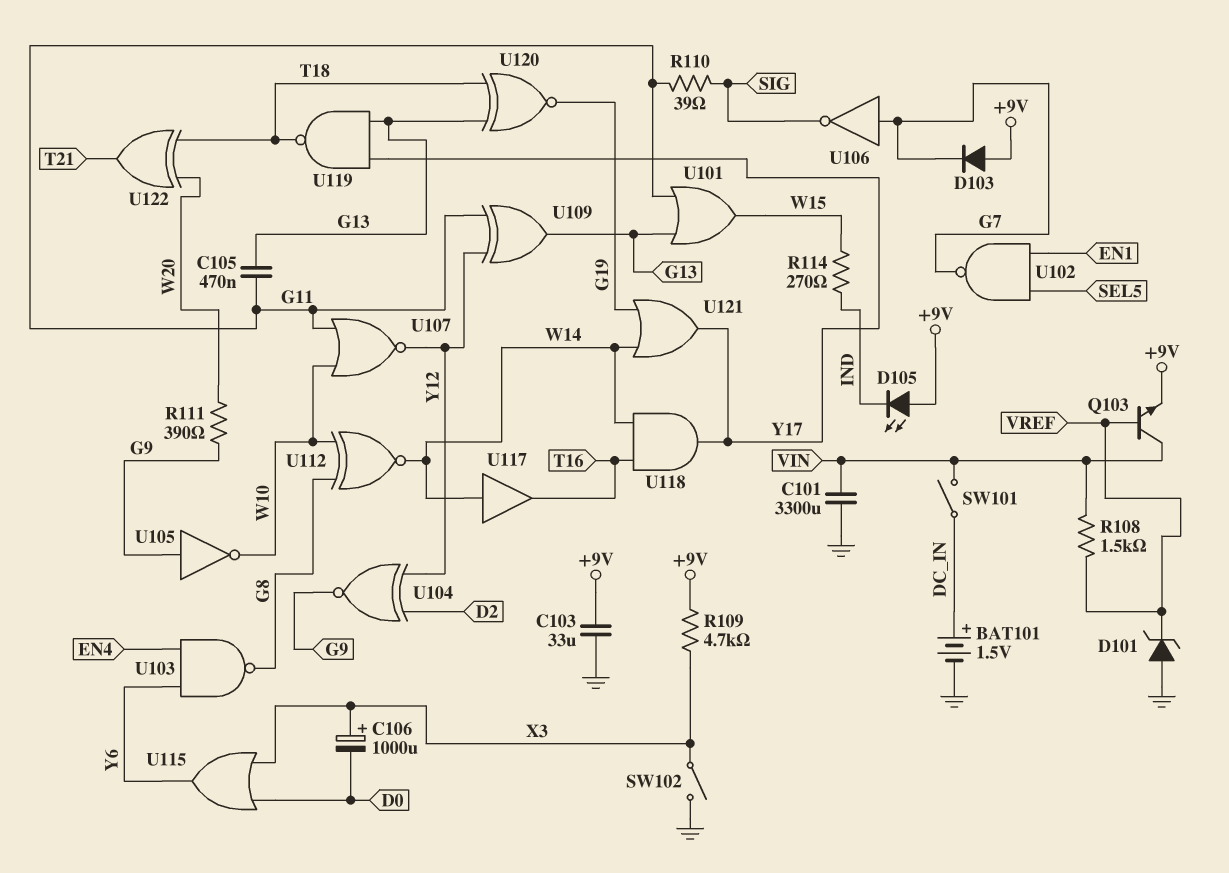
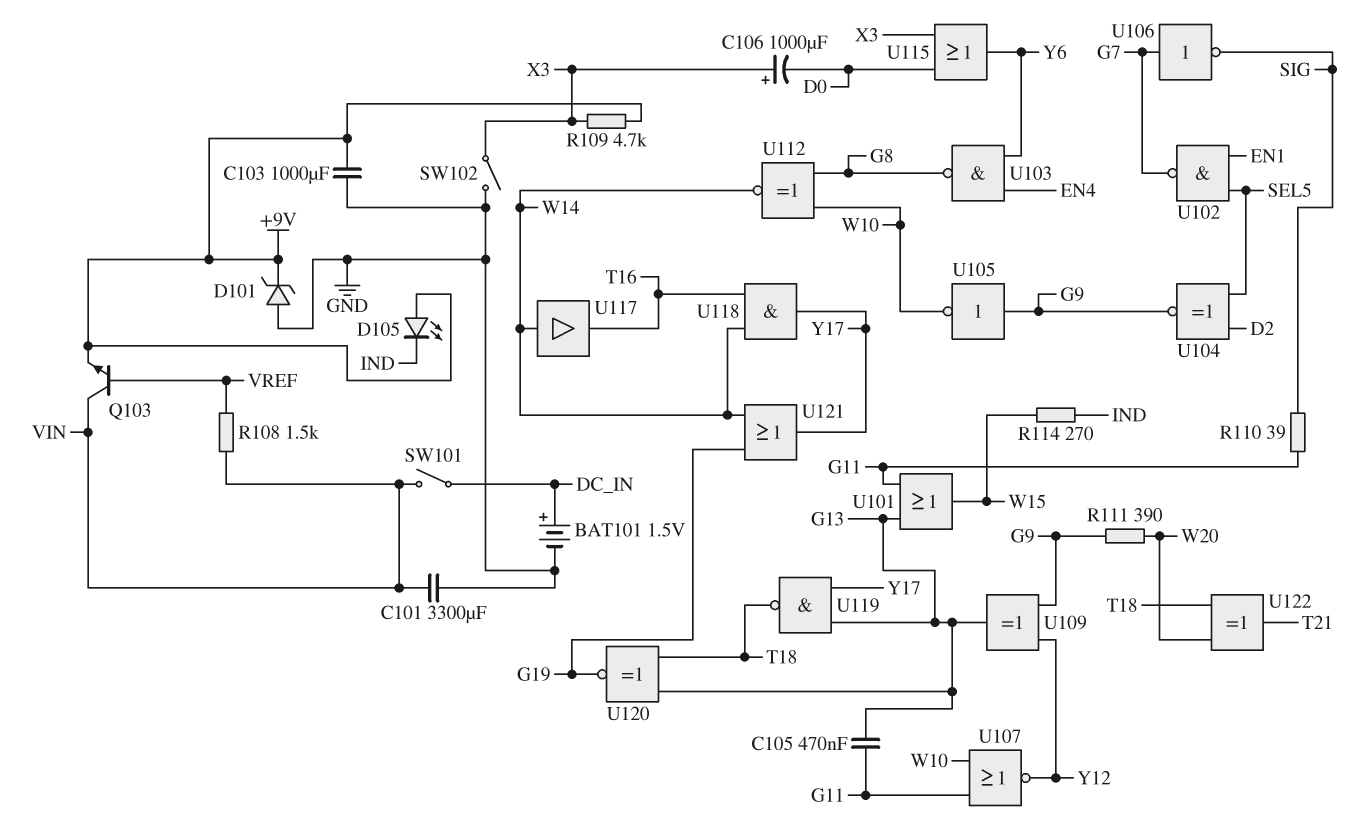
C103: 33uF (+9V, GND) -> 1000uF (+9V, GND)
D101: zener (A GND, K VREF) -> zener (A GND, K +9V)
D103: diode (A +9V, K G7) -> none
U104: XNOR (in D2, in Y12, out G9) -> XNOR (in D2, in SEL5, out G9)
U109: XOR (in G11, in Y12, out G13) -> XOR (in G9, in Y12, out G13)

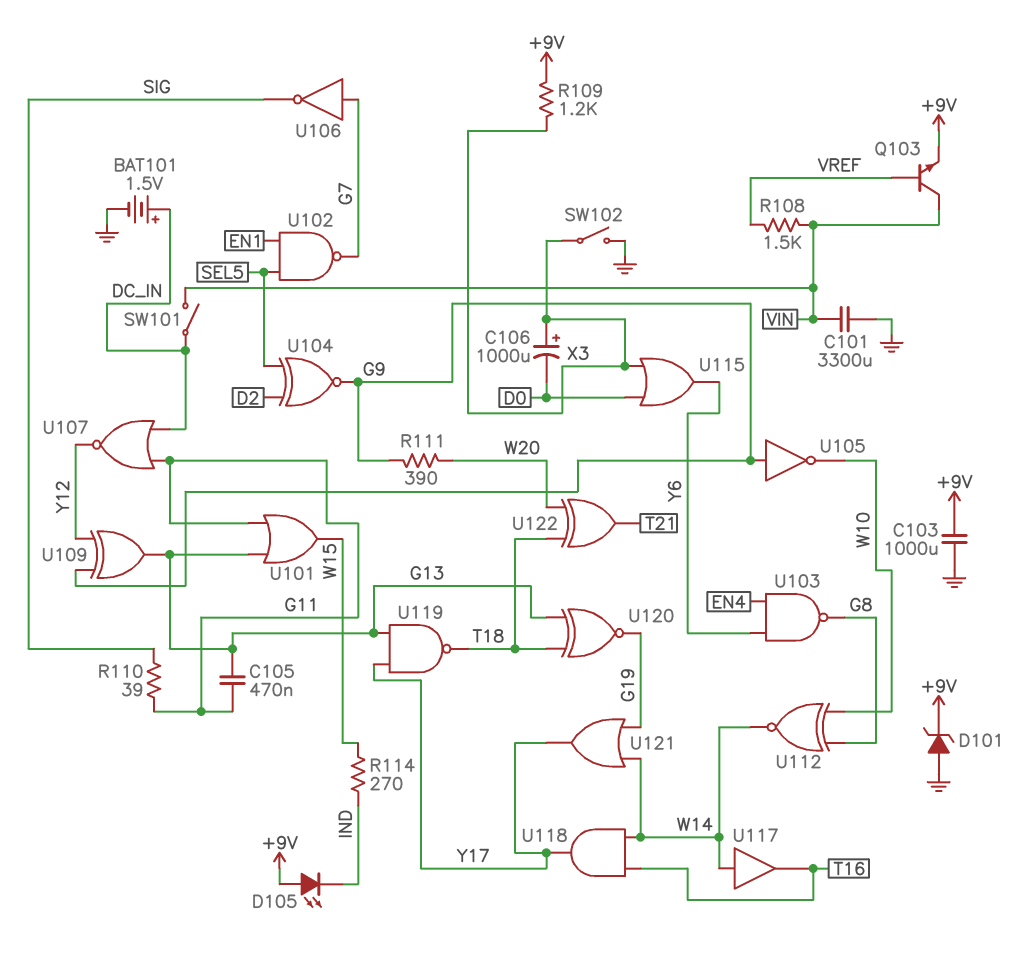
R109: 4.7k (+9V, X3) -> 1.2k (+9V, X3)
U107: NOR (in G11, in W10, out Y12) -> NOR (in DC_IN, in G11, out Y12)

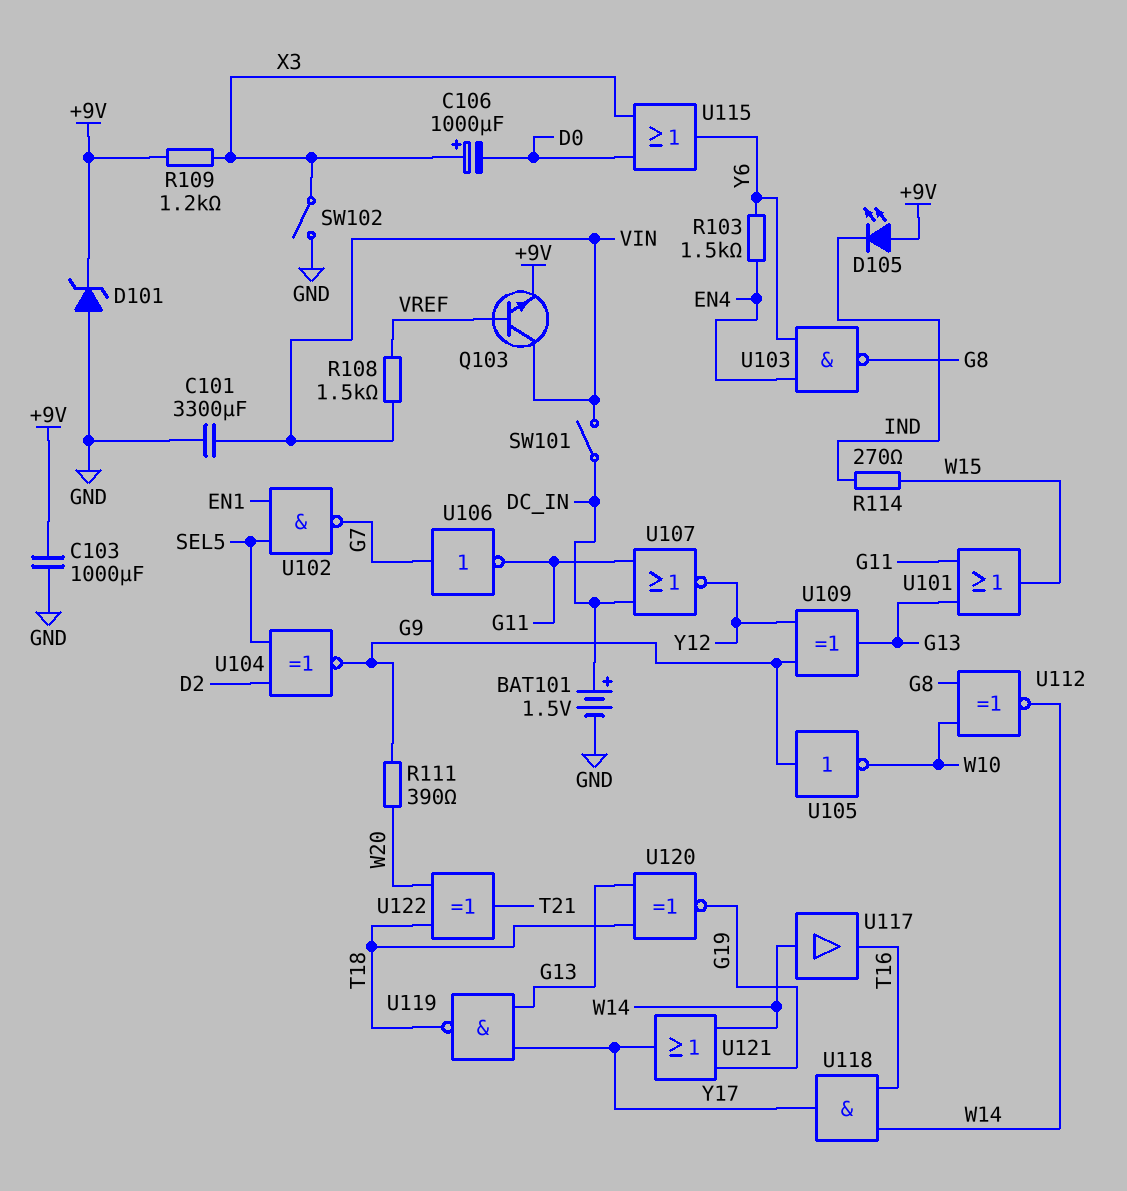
C105: 470nF (G11, G13) -> none
R103: none -> 1.5k (EN4, Y6)
R110: 39 (G11, SIG) -> none
U106: NOT (in G7, out SIG) -> NOT (in G7, out G11)

